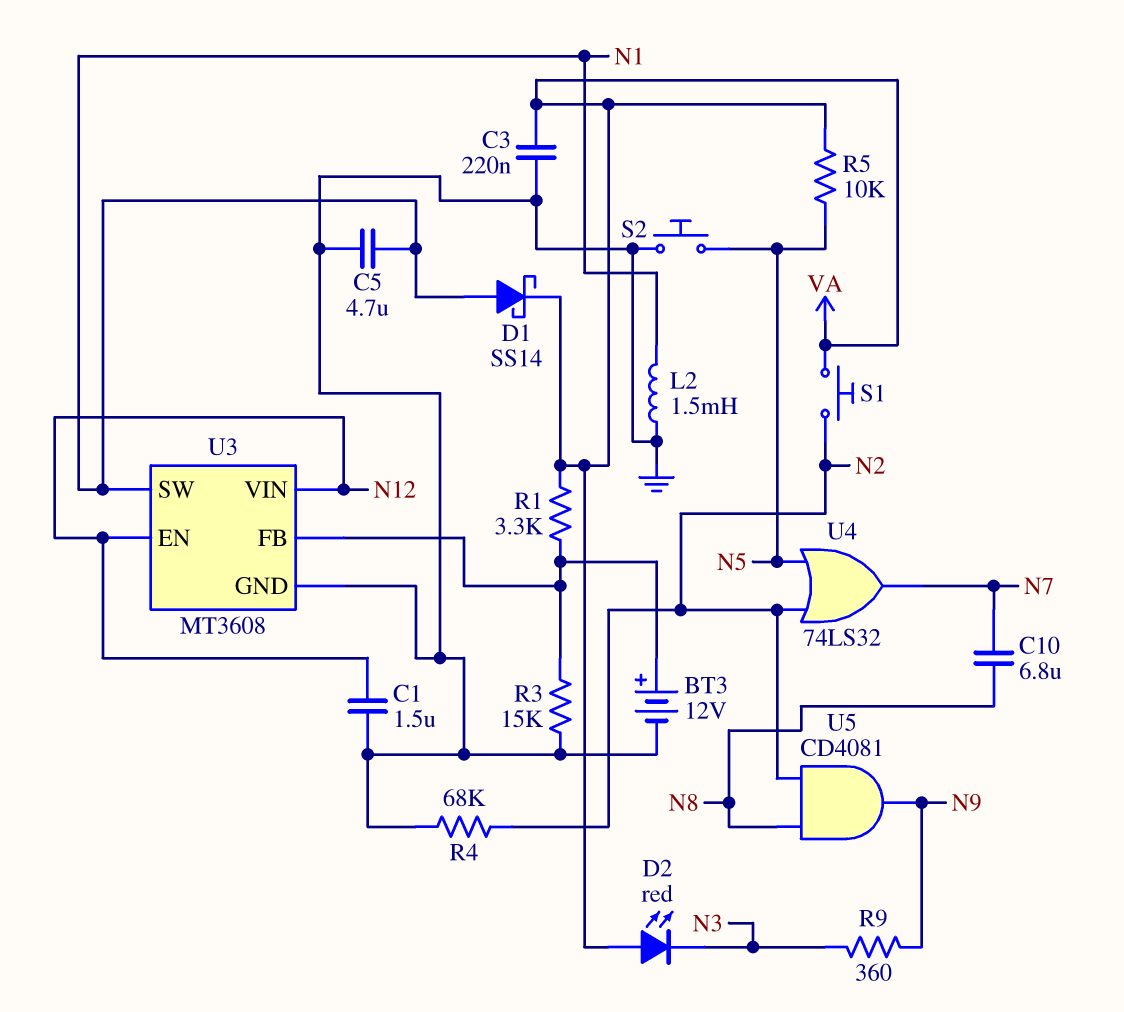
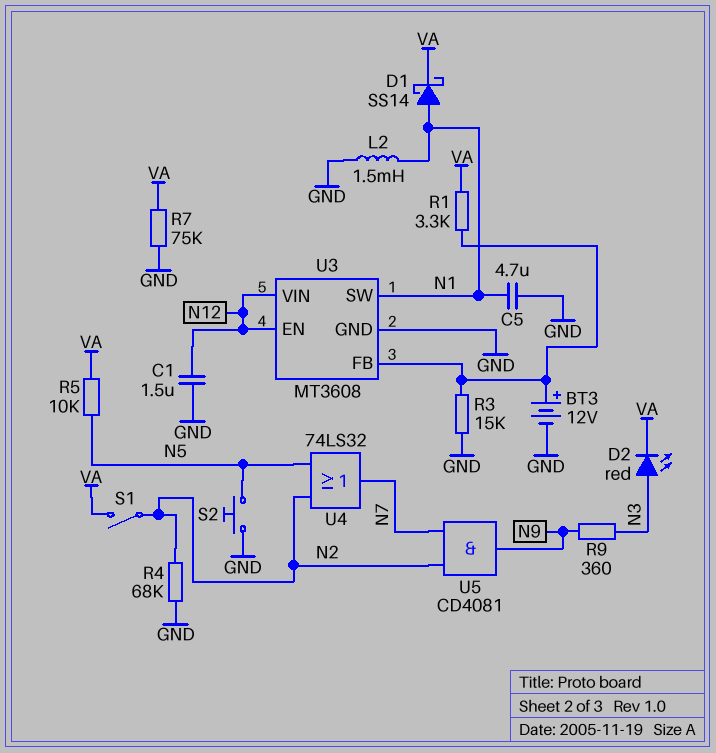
C3: 220nF (GND, VA) -> none
C10: 6.8uF (N7, N8) -> none
D2: LED red (A VA, K N3) -> LED red (A N3, K VA)
R7: none -> 75k (GND, VA)
S1: button (N2, VA) -> switch (N2, VA)
U5: AND CD4081 (in N2, in N8, out N9) -> AND CD4081 (in N2, in N7, out N9)

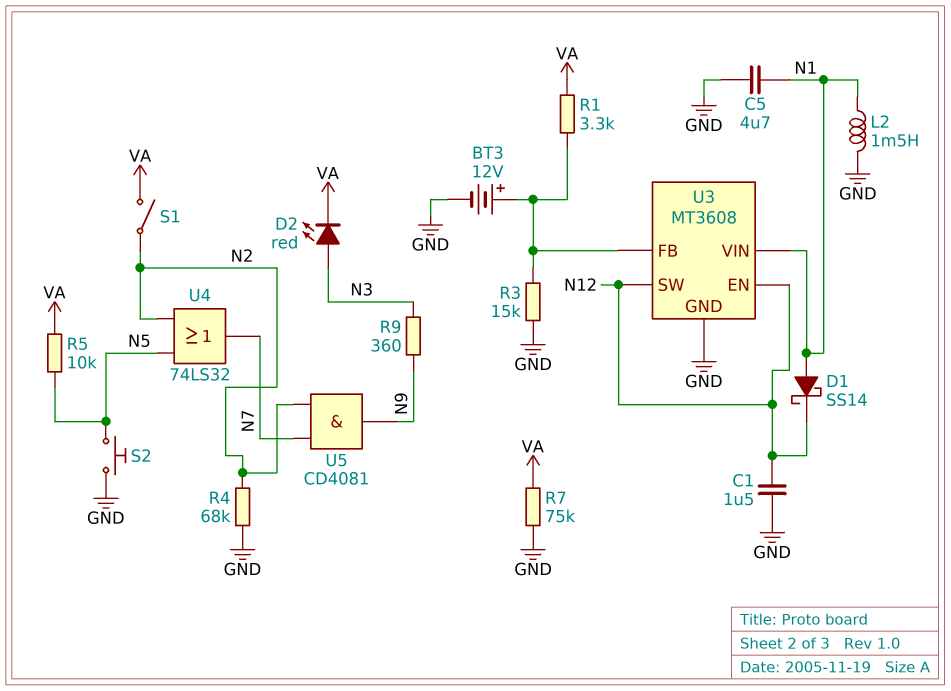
D1: schottky SS14 (A N1, K VA) -> schottky SS14 (A N1, K N12)
U3 pin SW: N1 -> N12
U3 pin VIN: N12 -> N1

